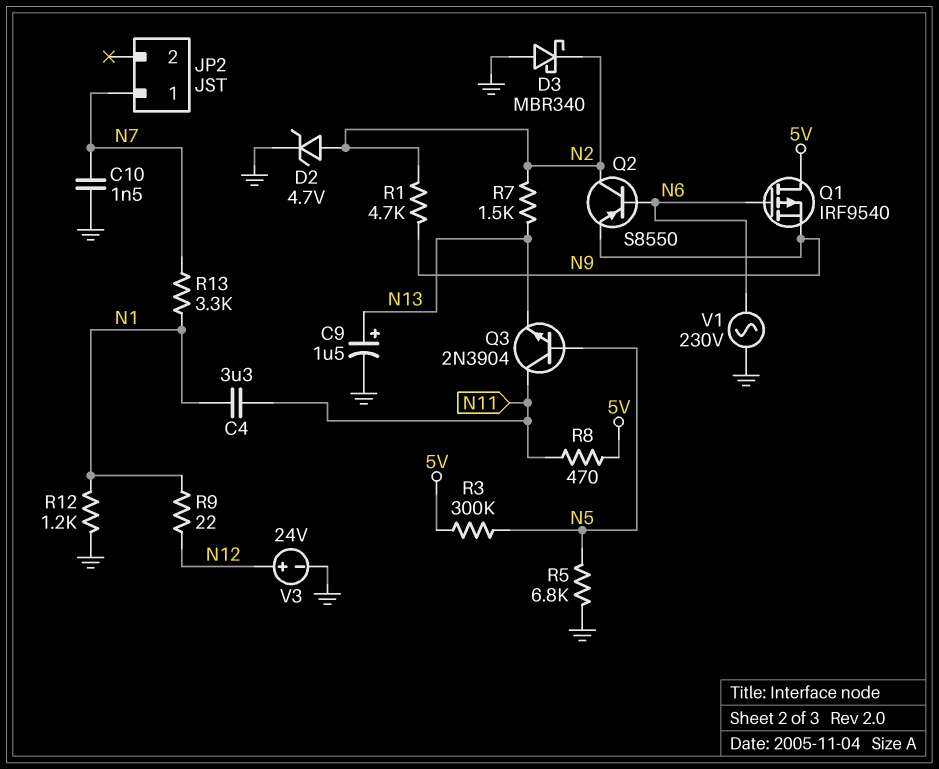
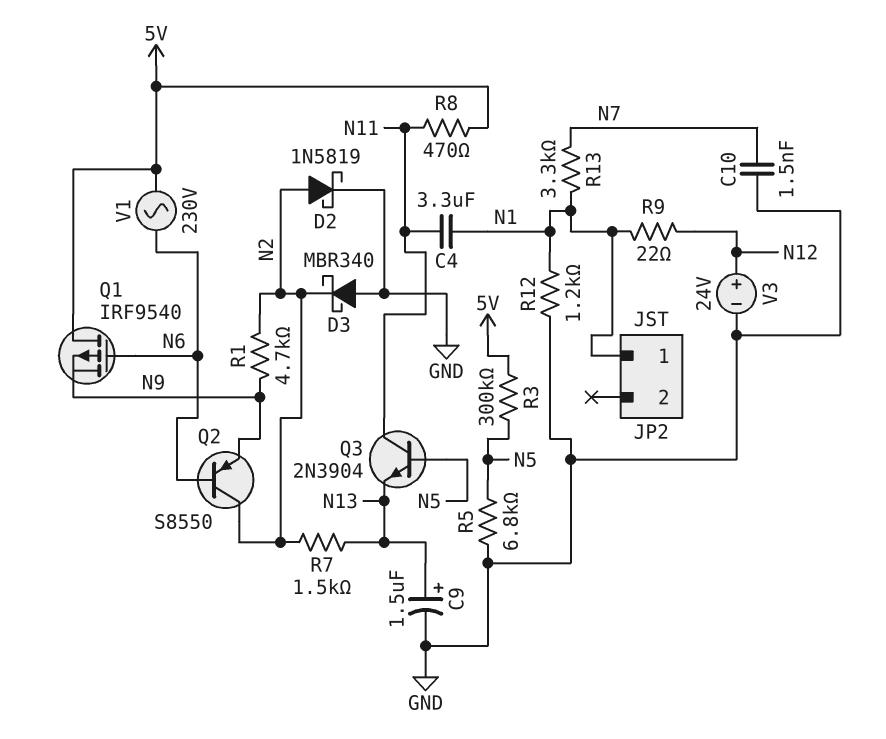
D2: zener 4.7V (A N2, K GND) -> schottky 1N5819 (A N2, K GND)
JP2 pin 1: N7 -> N1
V1: AC 230V (GND, N6) -> AC 230V (5V, N6)

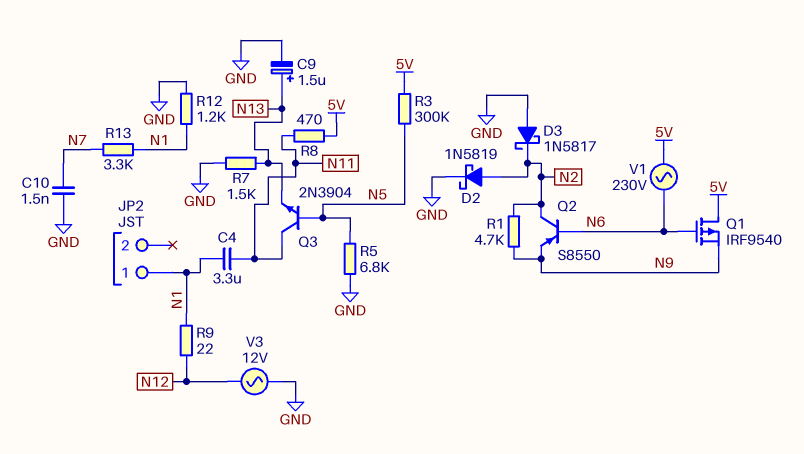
D3: schottky MBR340 (A GND, K N2) -> schottky 1N5817 (A GND, K N2)
R7: 1.5k (N2, N13) -> 1.5k (GND, N13)
V3: 24V (plus N12, minus GND) -> AC 12V (GND, N12)

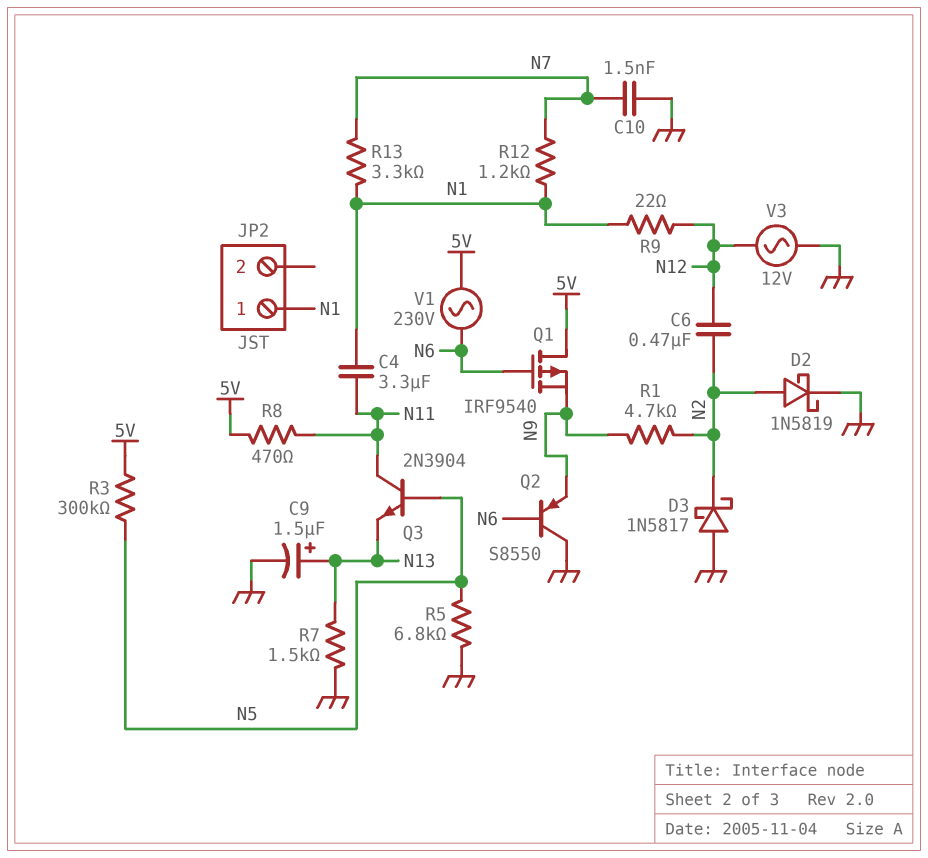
C6: none -> 470nF (N2, N12)
Q2: PNP S8550 (B N6, C N2, E N9) -> PNP S8550 (B N6, C GND, E N9)
R12: 1.2k (GND, N1) -> 1.2k (N1, N7)

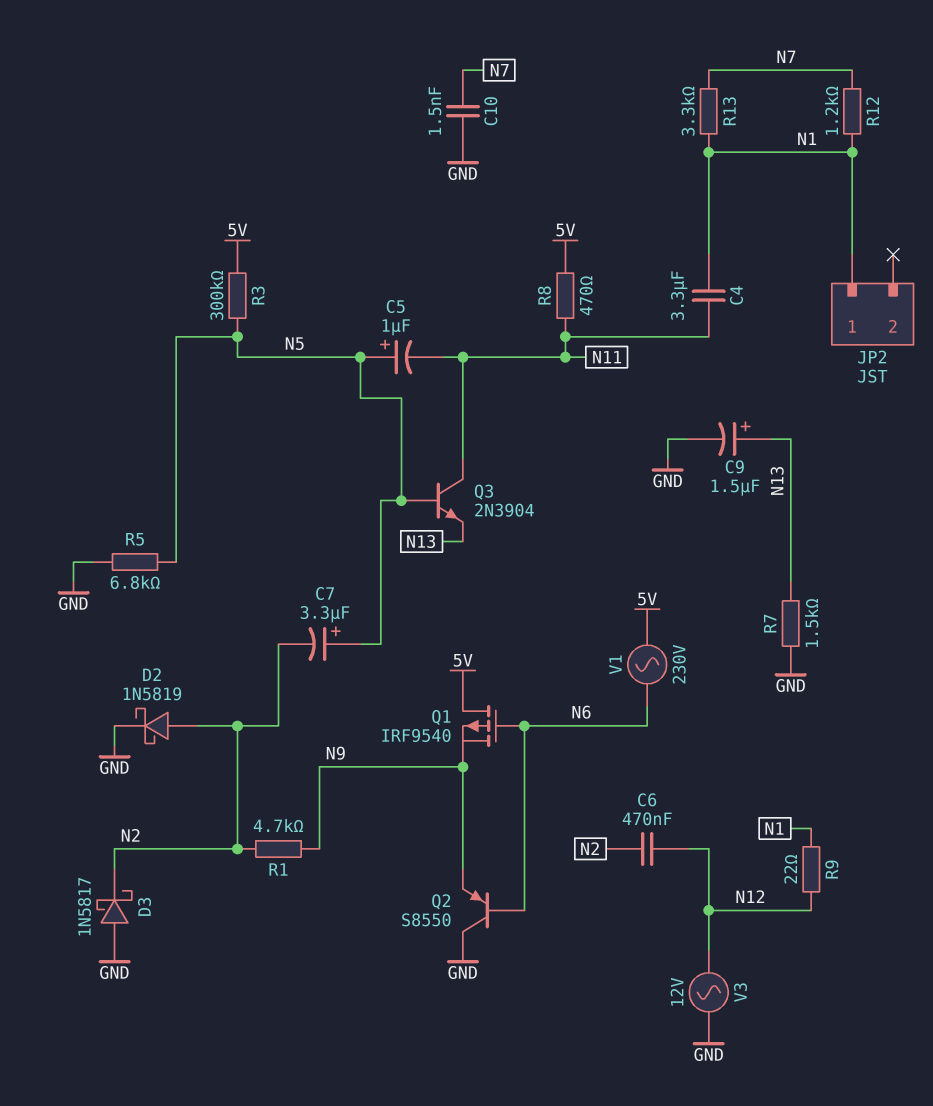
C5: none -> 1uF (plus N5, minus N11)
C7: none -> 3.3uF (plus N5, minus N2)

